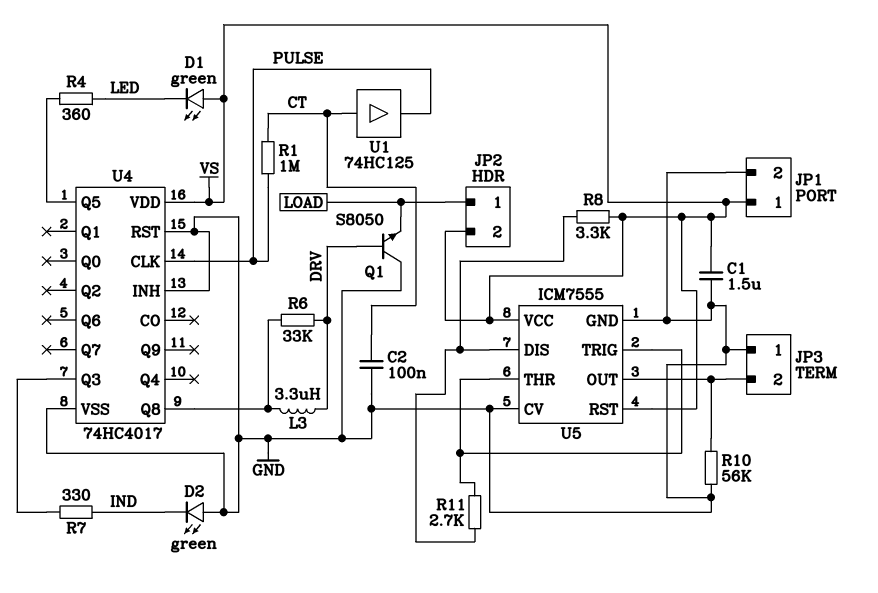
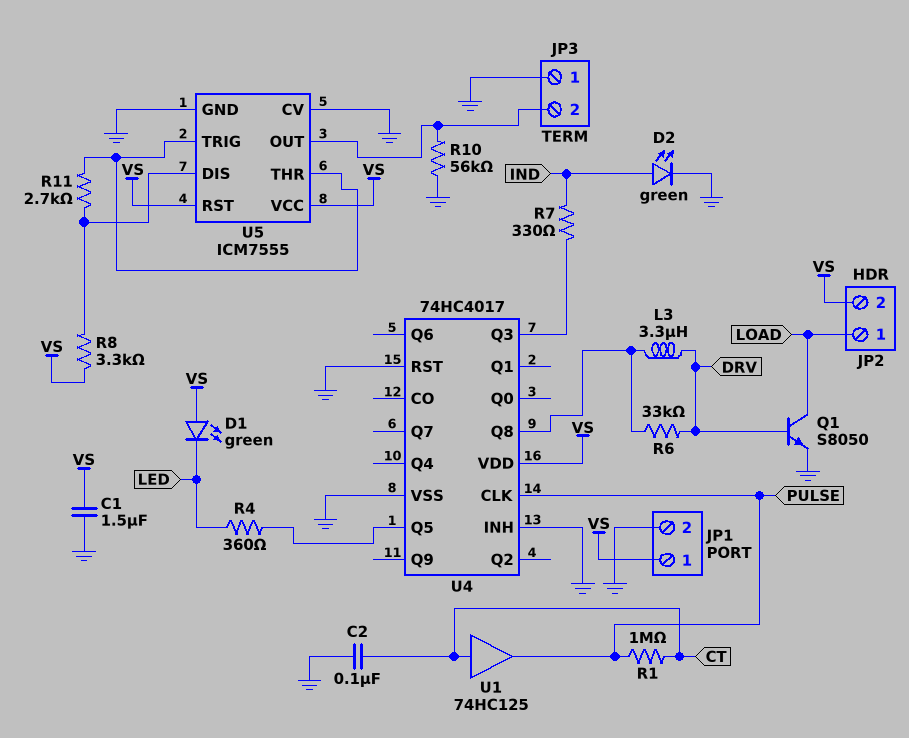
D2: LED green (A GND, K IND) -> LED green (A IND, K GND)
Q1: NPN S8050 (B DRV, C GND, E LOAD) -> NPN S8050 (B DRV, C LOAD, E GND)

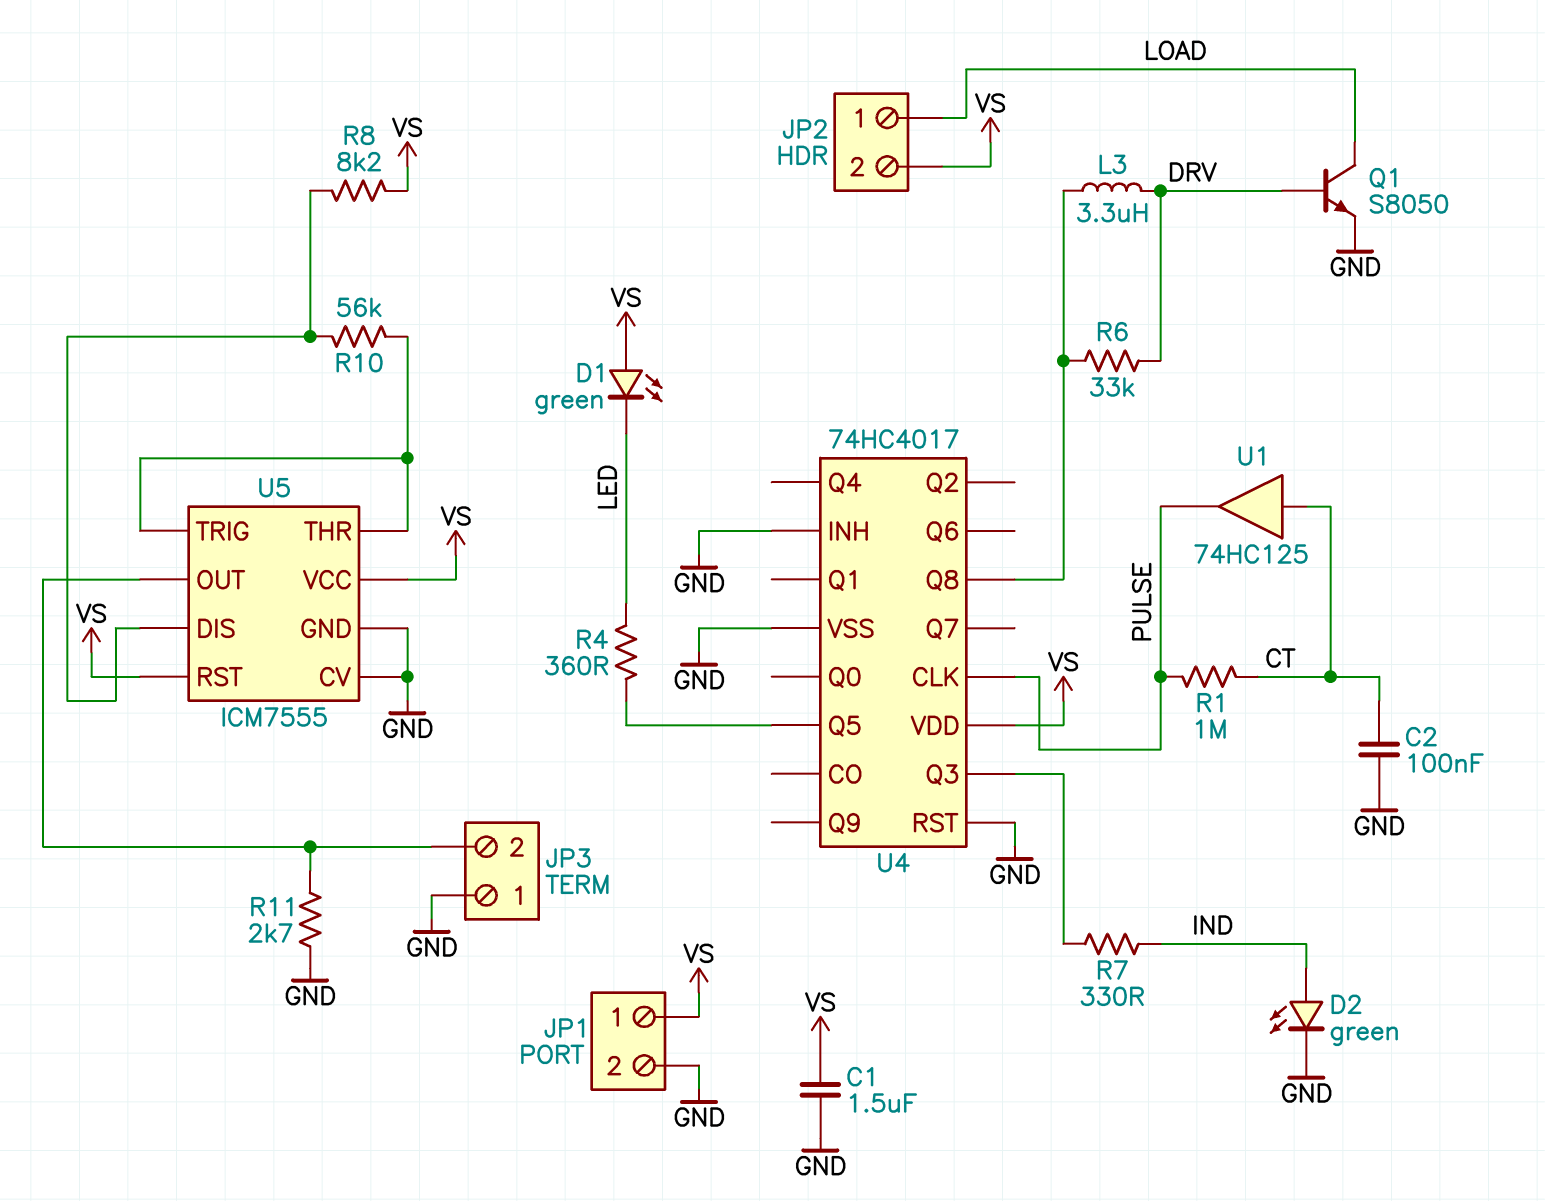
R8: 3.3k (U5/DIS, VS) -> 8.2k (U5/DIS, VS)
R10: 56k (GND, JP3/2) -> 56k (U5/DIS, U5/THR)
R11: 2.7k (U5/DIS, U5/THR) -> 2.7k (GND, JP3/2)

